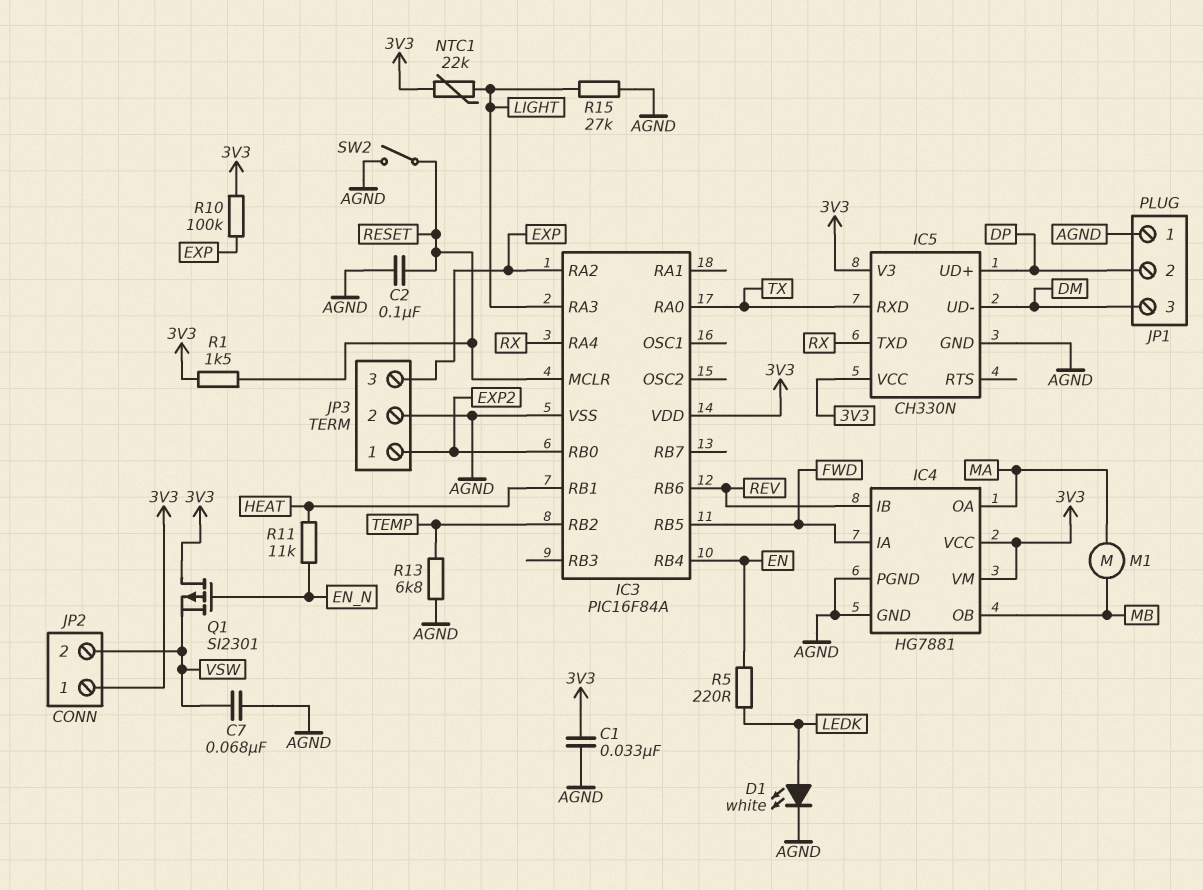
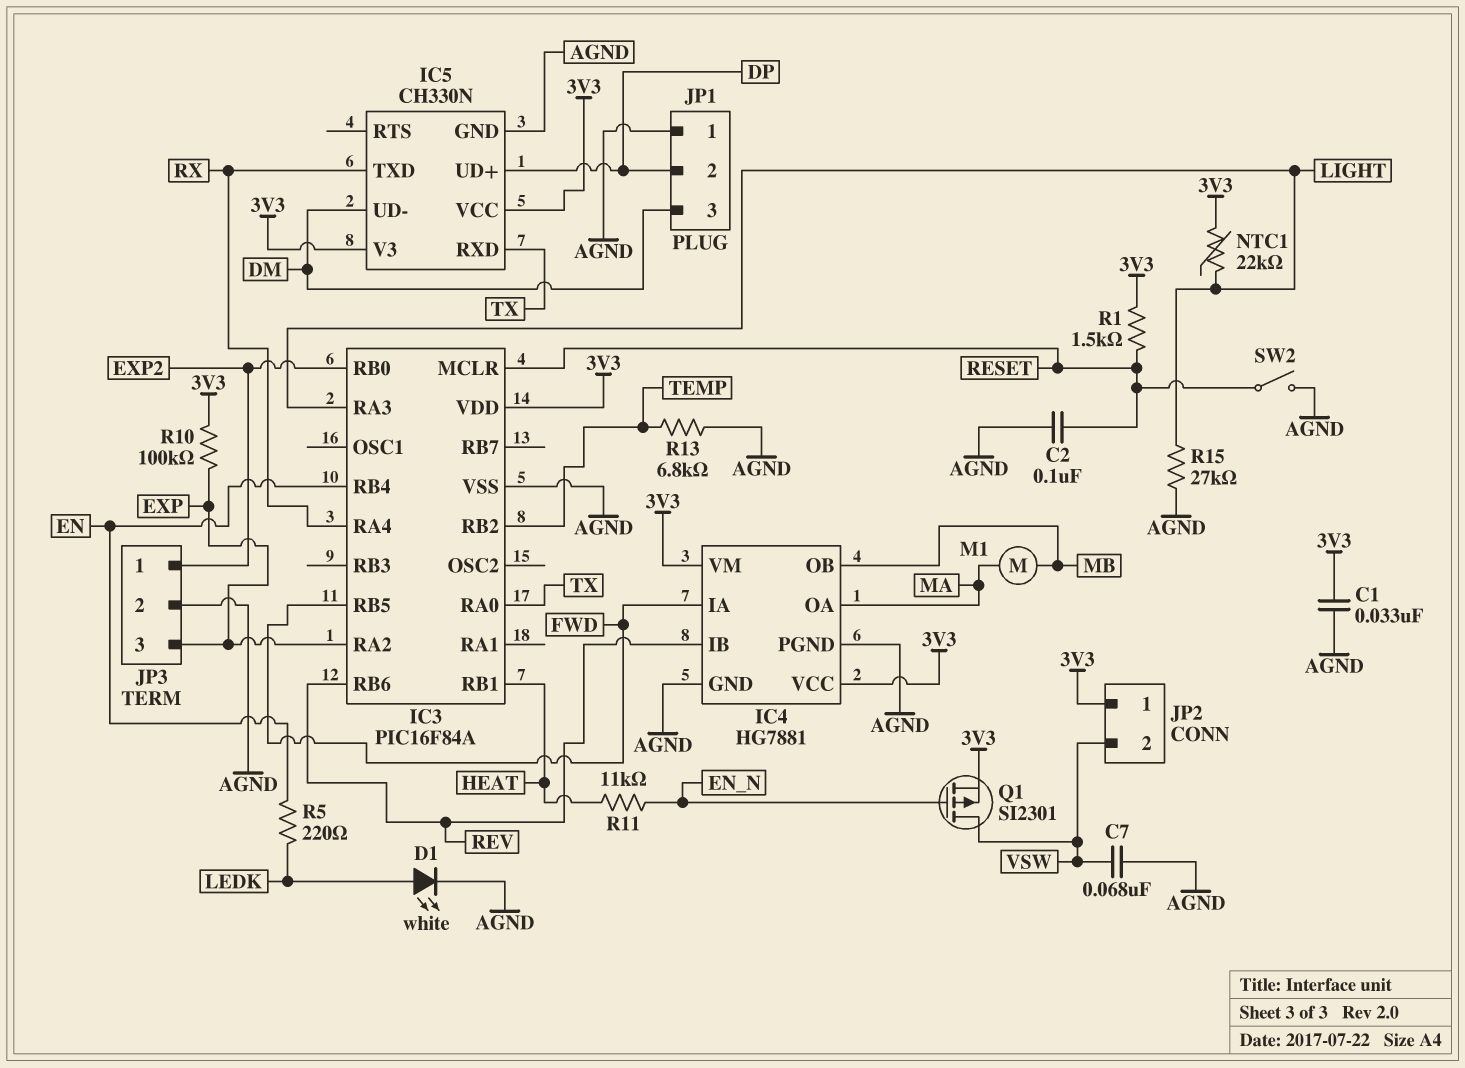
Q1: PMOS SI2301 (G EN_N, D 3V3, S VSW) -> PMOS SI2301 (G EN_N, D VSW, S 3V3)

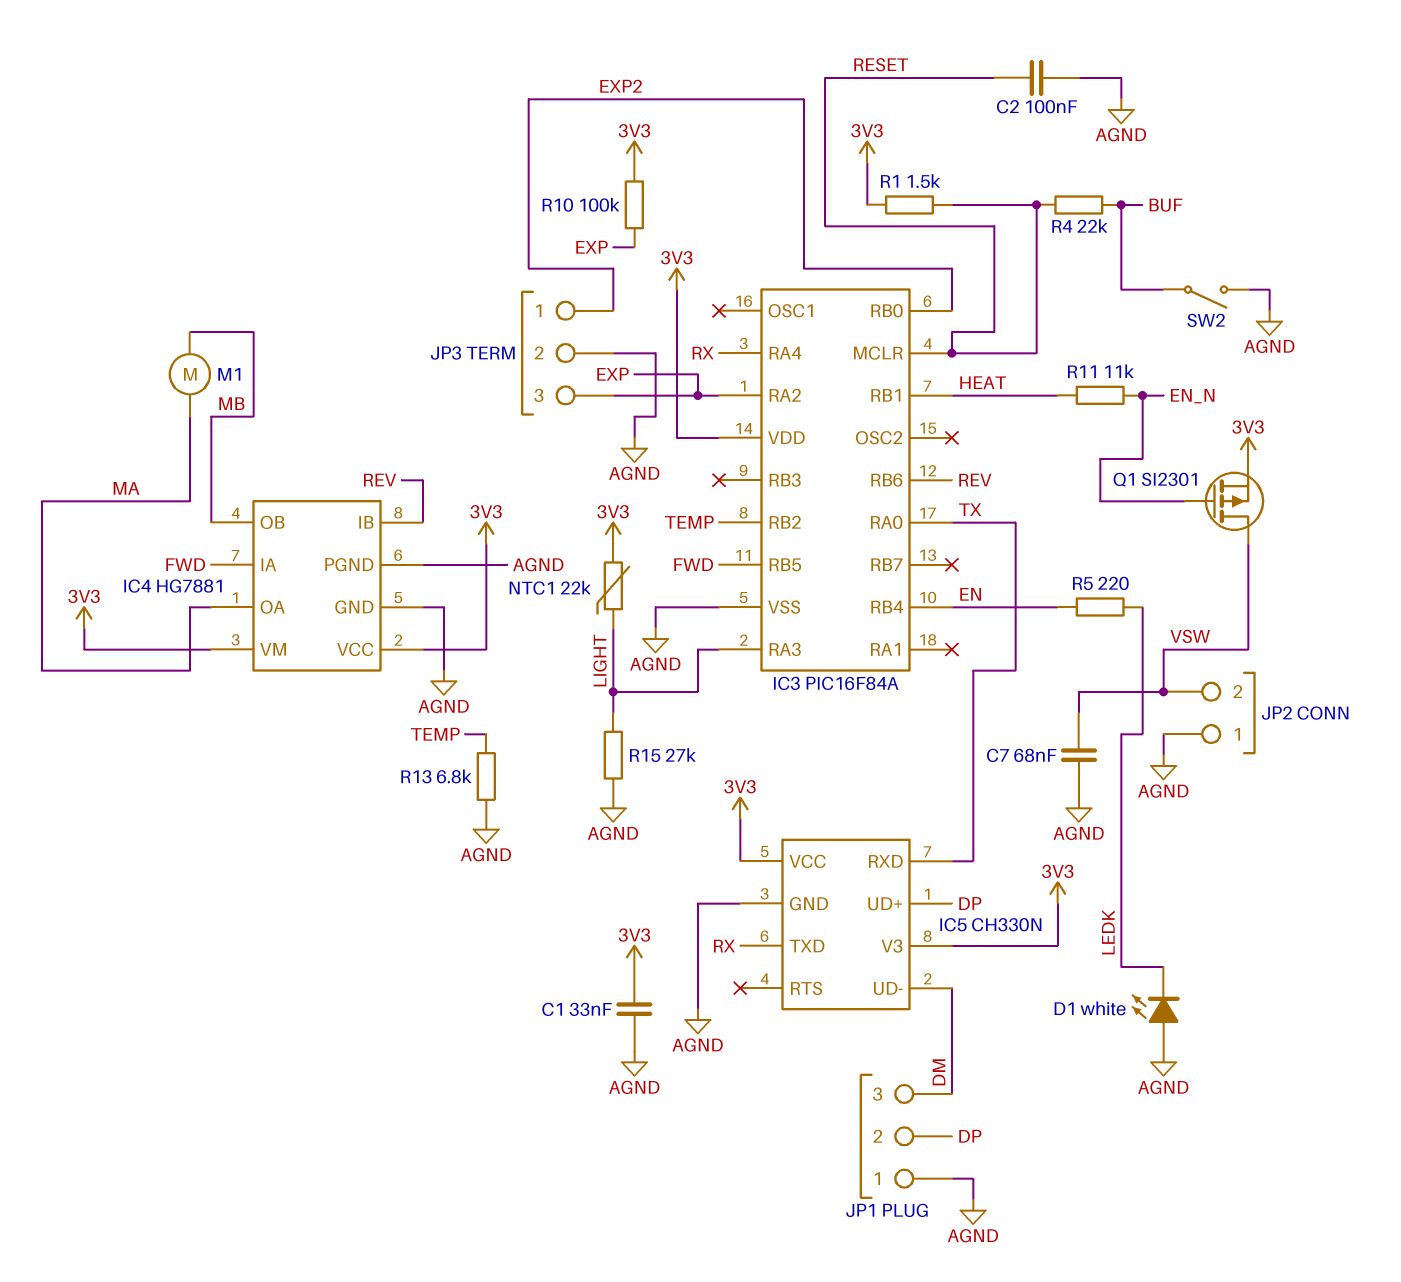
D1: LED white (A LEDK, K AGND) -> LED white (A AGND, K LEDK)
JP2 pin 1: 3V3 -> AGND
R4: none -> 22k (BUF, RESET)
SW2: switch (AGND, RESET) -> switch (AGND, BUF)

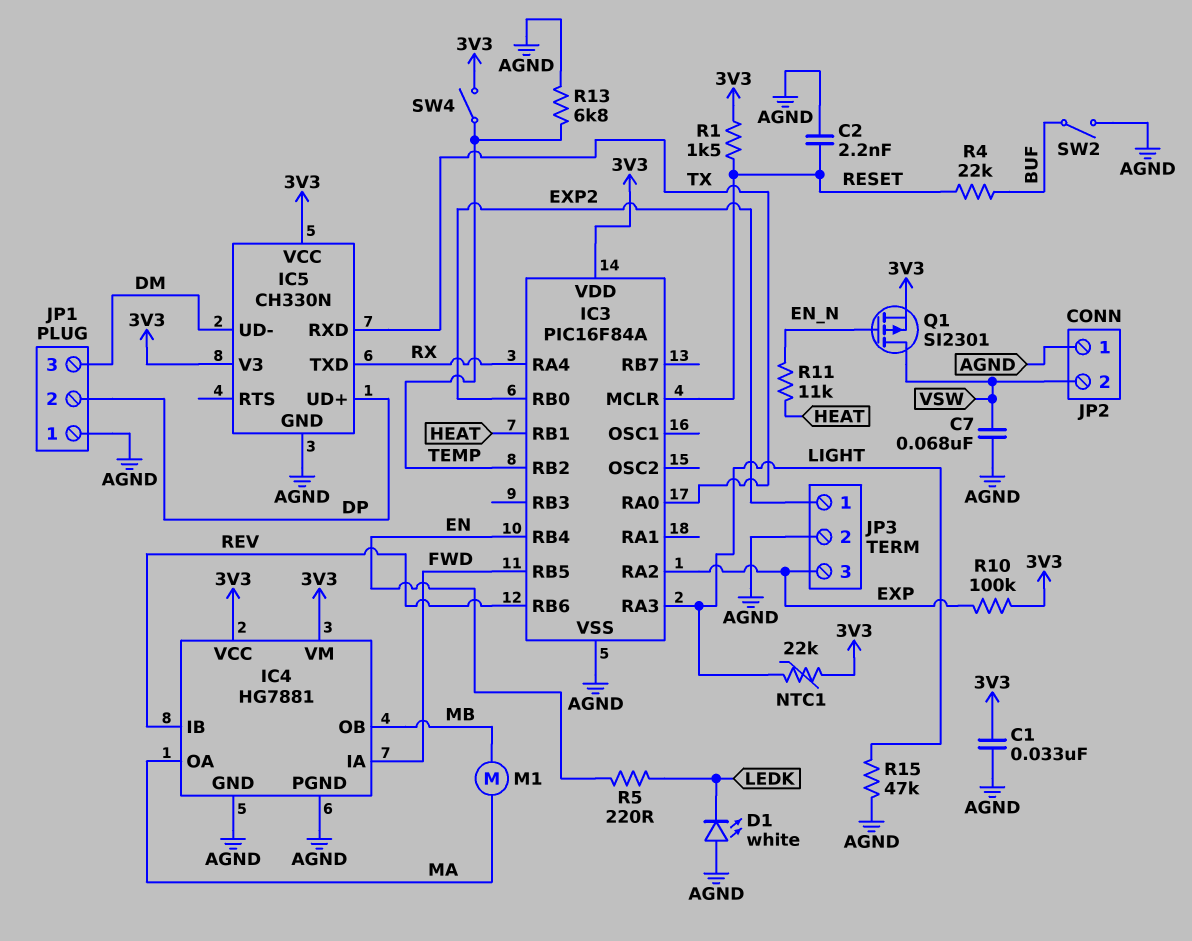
C2: 100nF (AGND, RESET) -> 2.2nF (AGND, RESET)
R15: 27k (AGND, LIGHT) -> 47k (AGND, LIGHT)
SW4: none -> switch (3V3, TEMP)

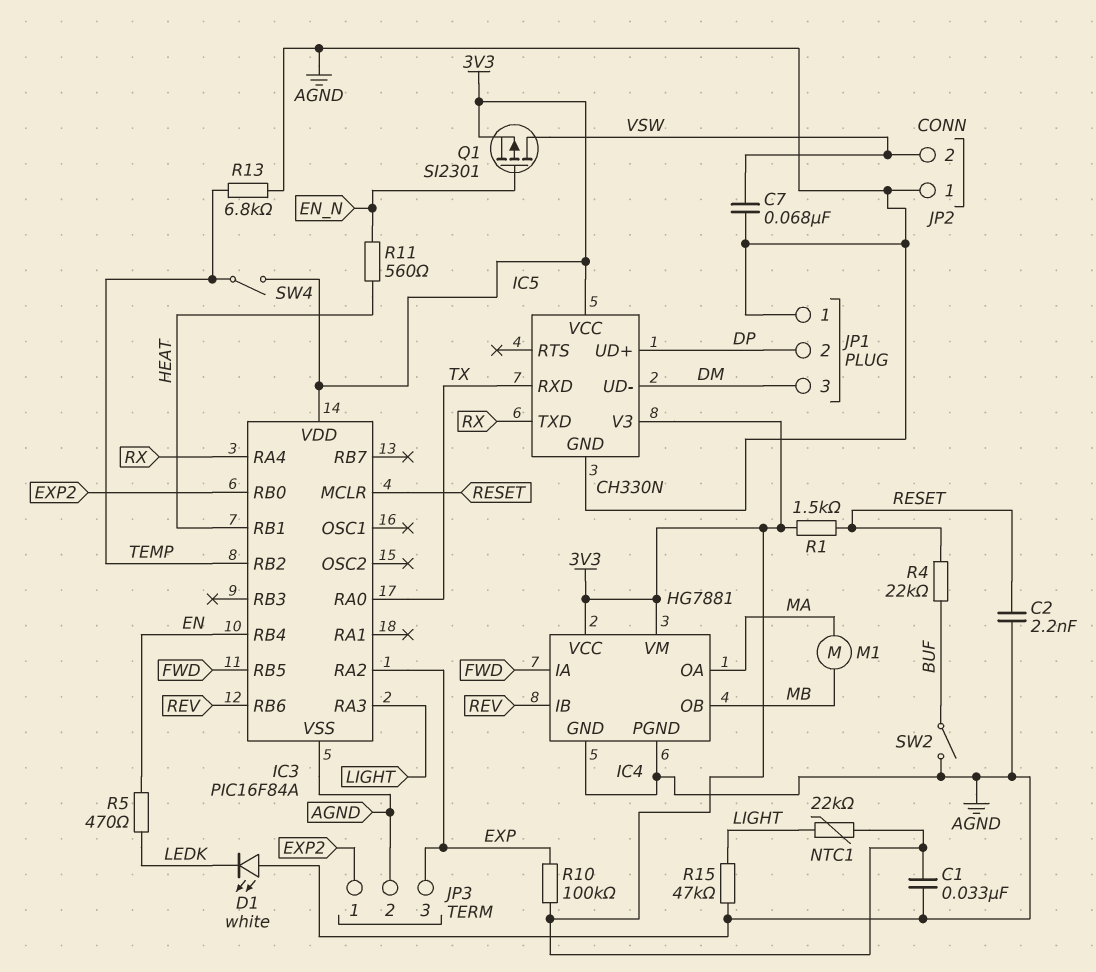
R5: 220 (EN, LEDK) -> 470 (EN, LEDK)
R11: 11k (EN_N, HEAT) -> 560 (EN_N, HEAT)

